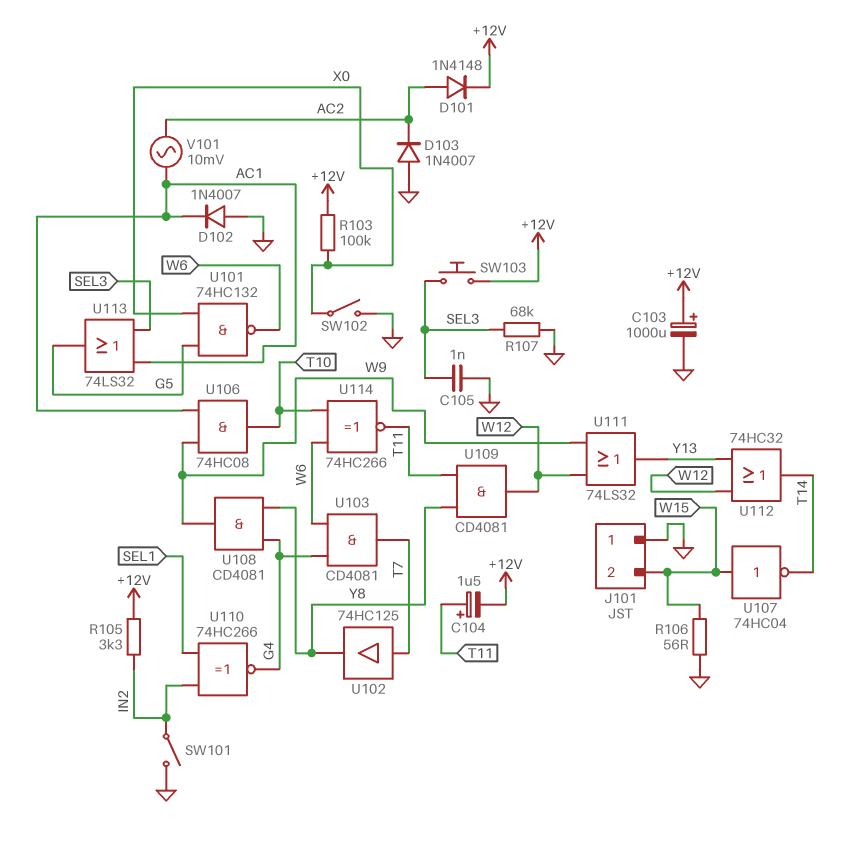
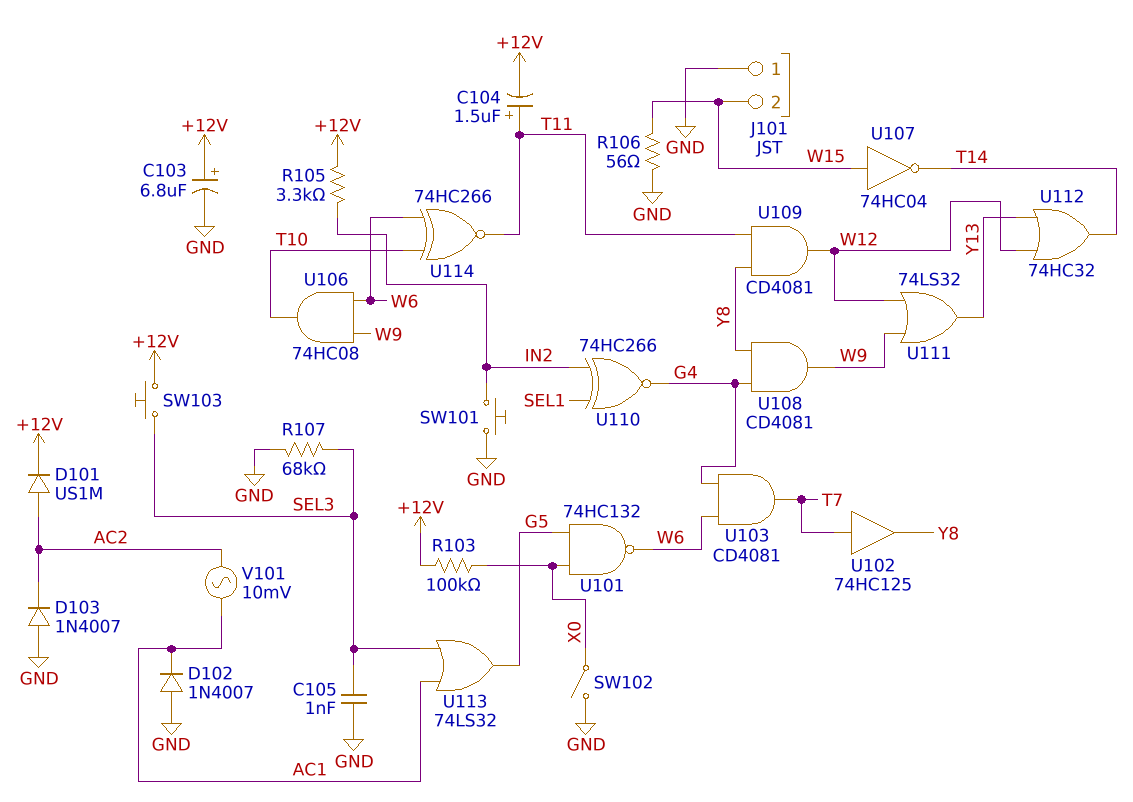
C103: 1000uF (plus +12V, minus GND) -> 6.8uF (plus +12V, minus GND)
D101: diode 1N4148 (A AC2, K +12V) -> diode US1M (A AC2, K +12V)
SW101: switch (GND, IN2) -> button (GND, IN2)
U106: AND 74HC08 (in AC1, in W9, out T10) -> AND 74HC08 (in W6, in W9, out T10)

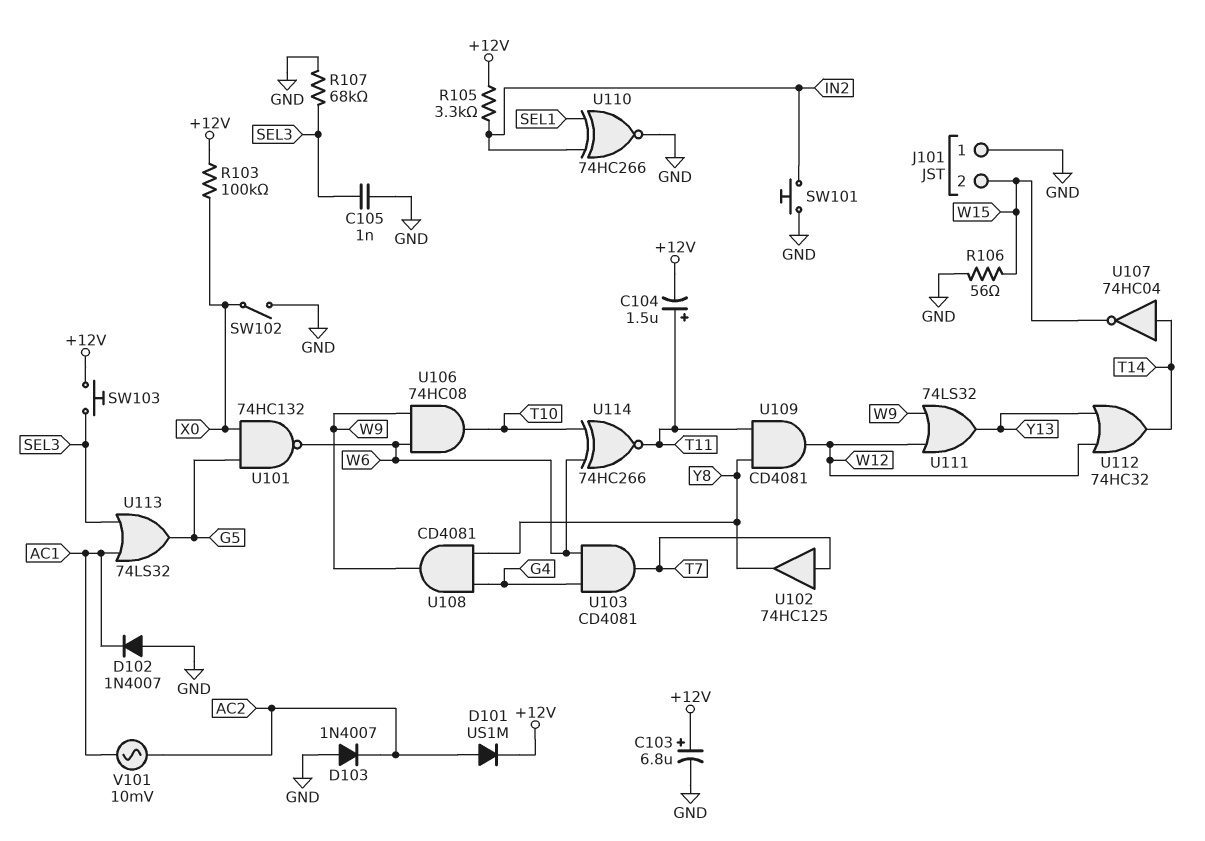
U107: NOT 74HC04 (in W15, out T14) -> NOT 74HC04 (in T14, out W15)
U110: XNOR 74HC266 (in IN2, in SEL1, out G4) -> XNOR 74HC266 (in IN2, in SEL1, out GND)

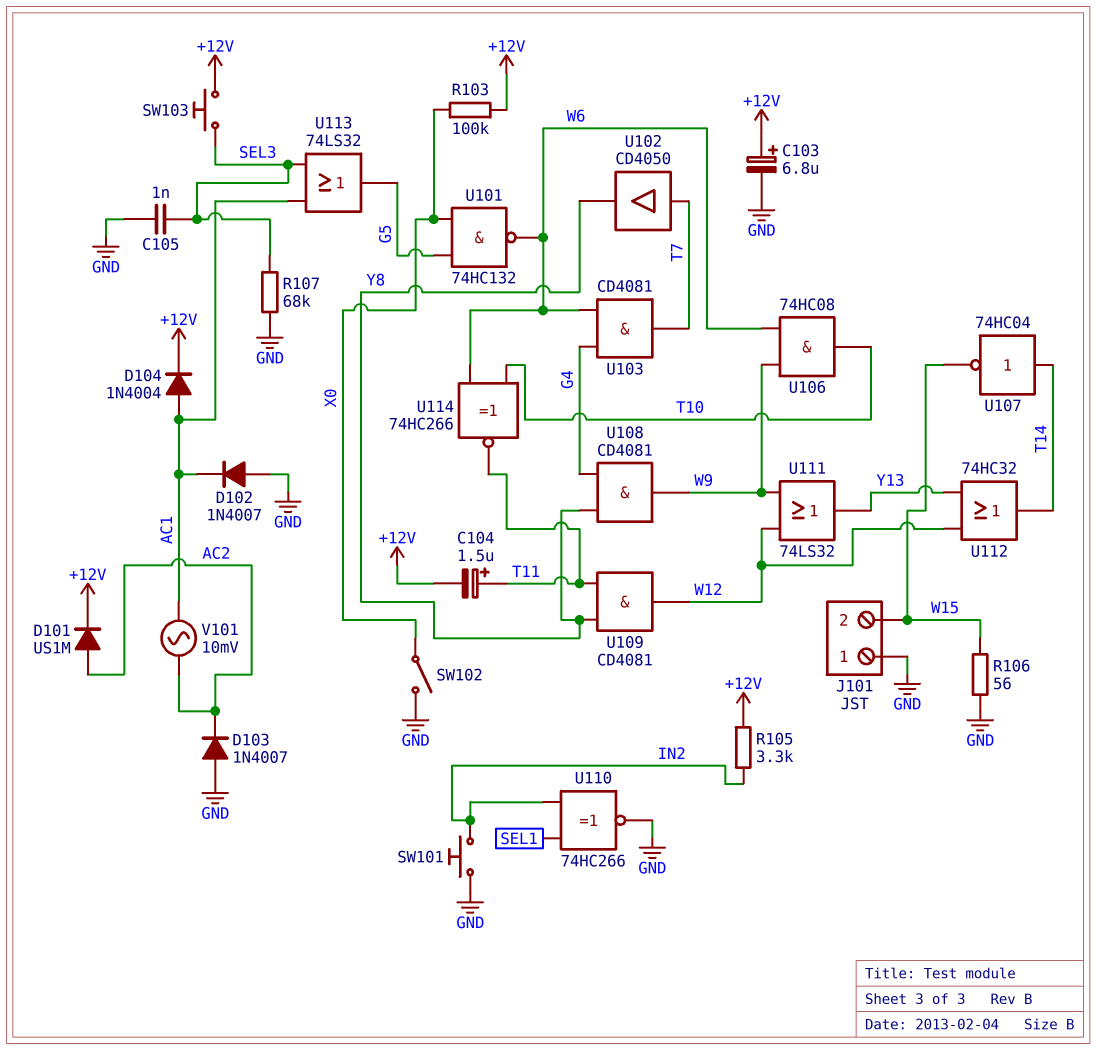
D104: none -> diode 1N4004 (A AC1, K +12V)
U102: buffer 74HC125 (in T7, out Y8) -> buffer CD4050 (in T7, out Y8)

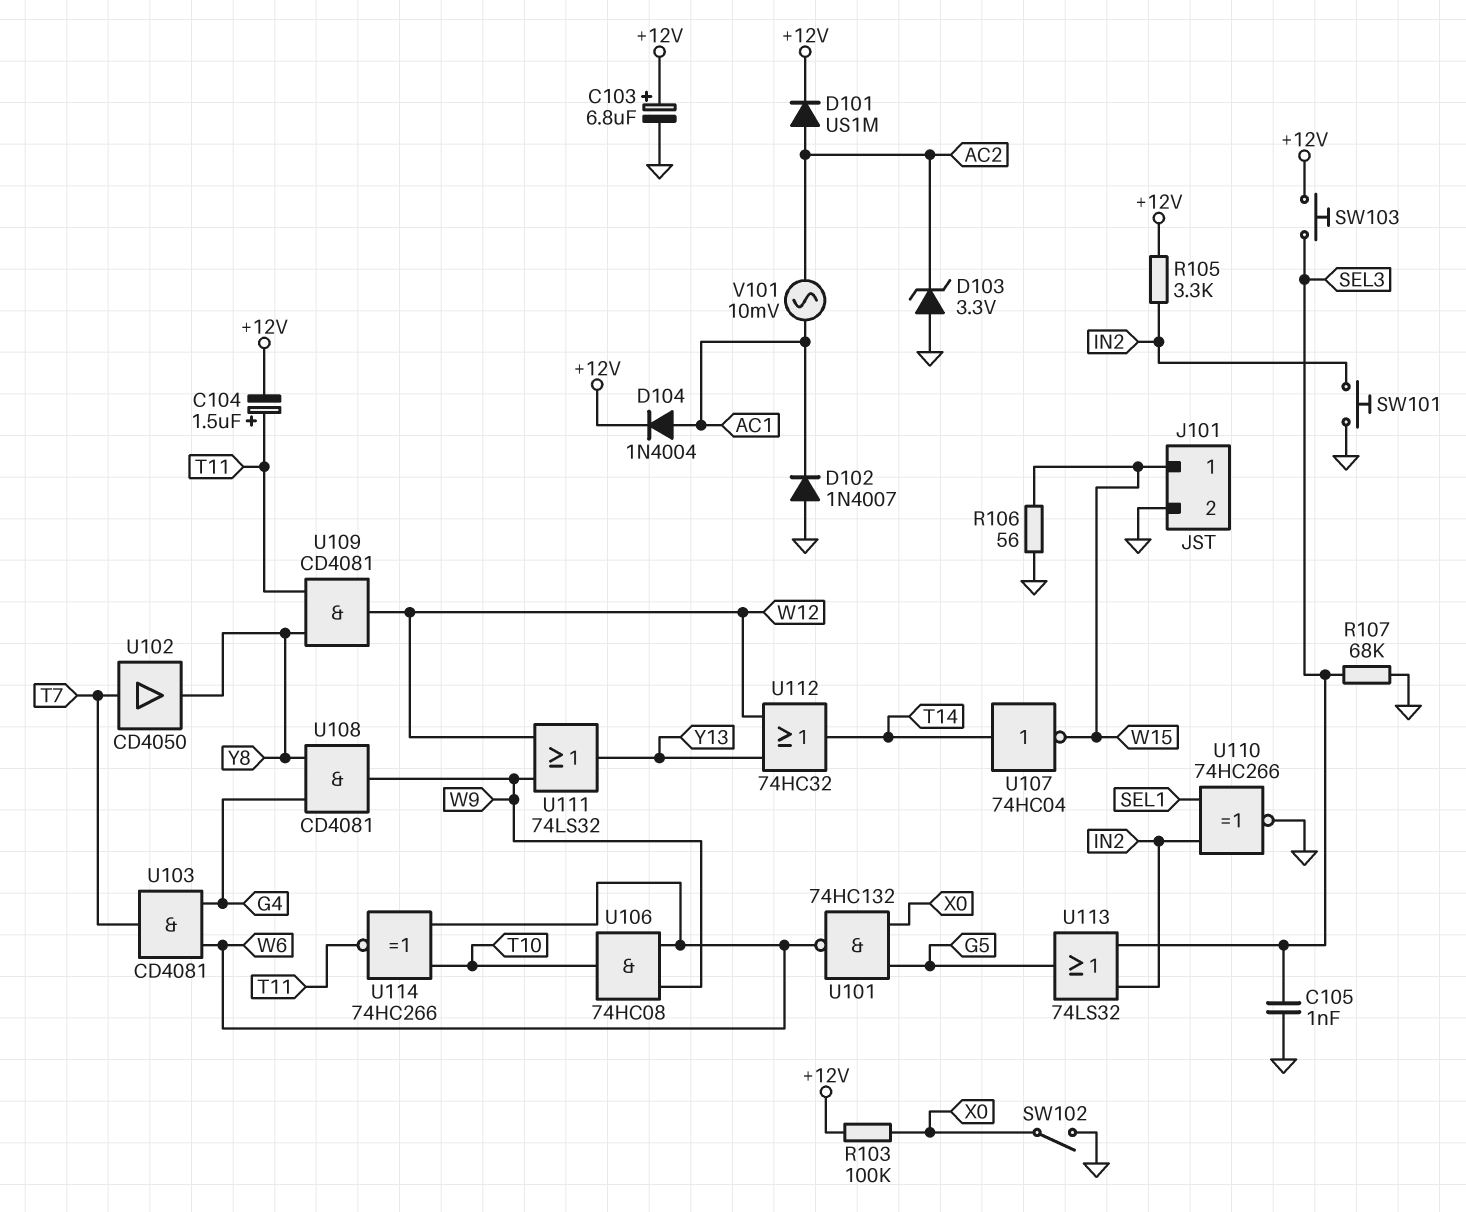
D103: diode 1N4007 (A GND, K AC2) -> zener 3.3V (A GND, K AC2)
J101 pin 1: GND -> W15
J101 pin 2: W15 -> GND
U113: OR 74LS32 (in AC1, in SEL3, out G5) -> OR 74LS32 (in IN2, in SEL3, out G5)

